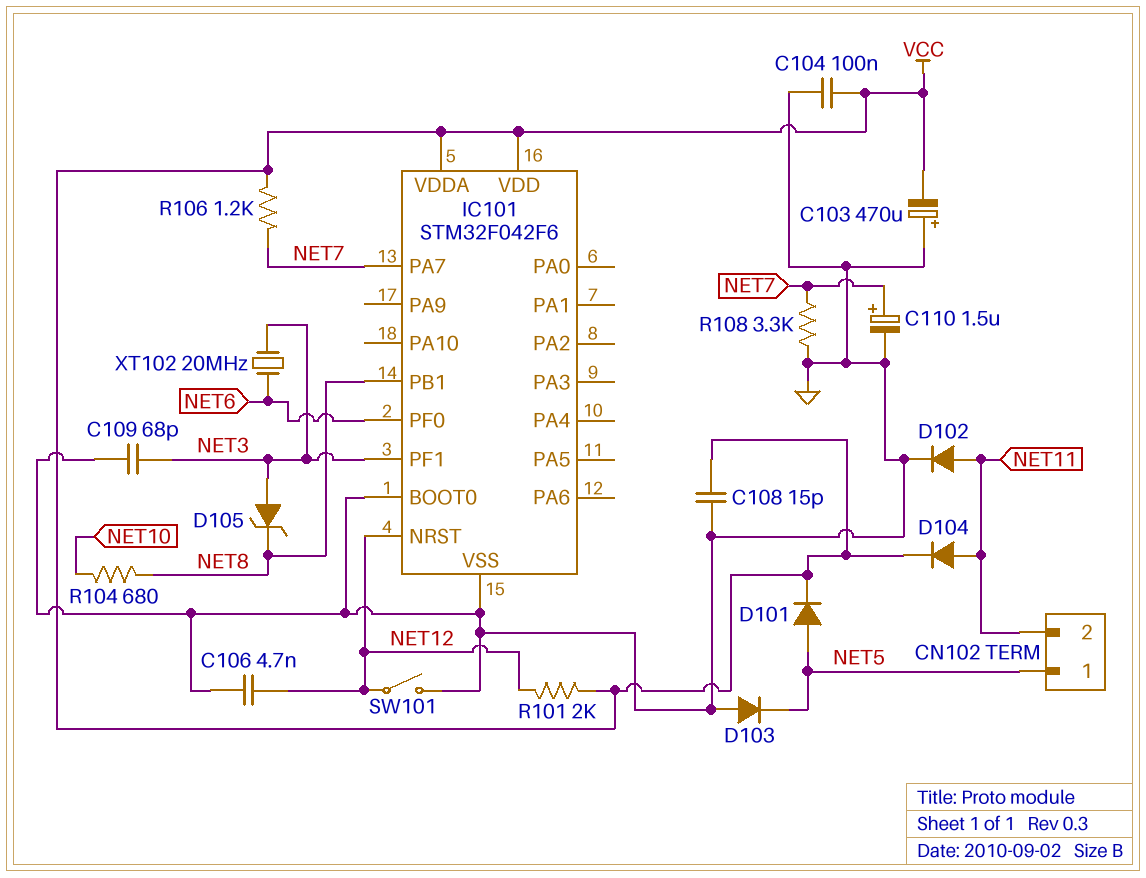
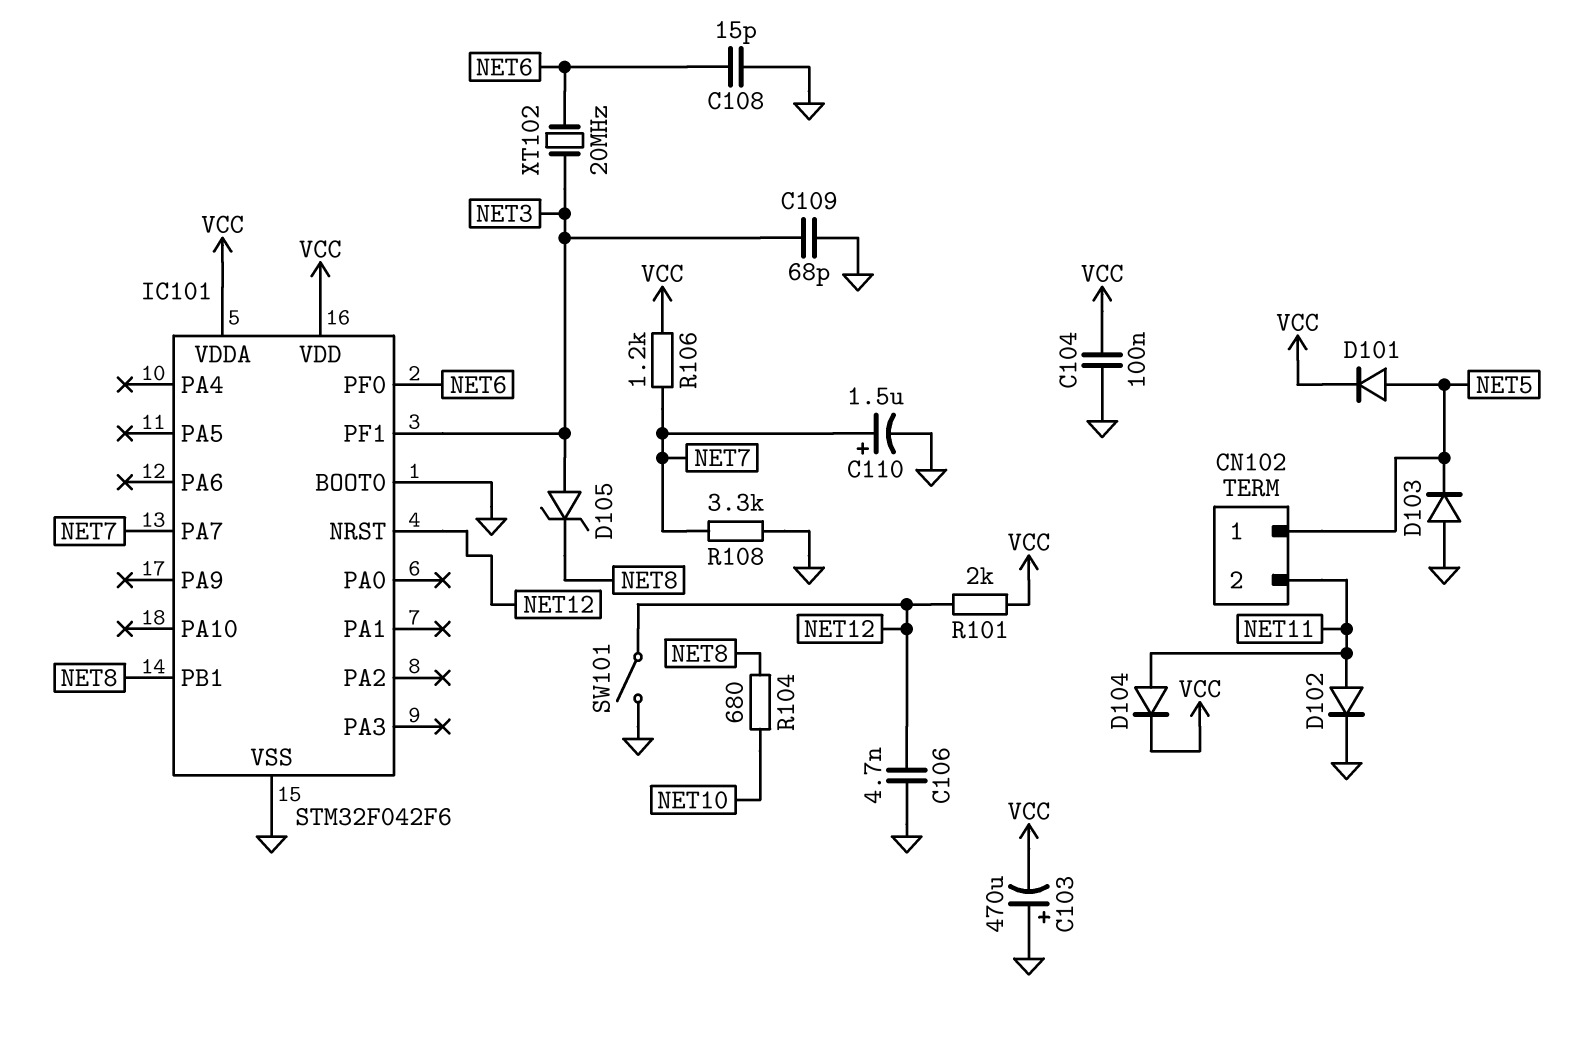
C108: 15pF (GND, VCC) -> 15pF (GND, NET6)

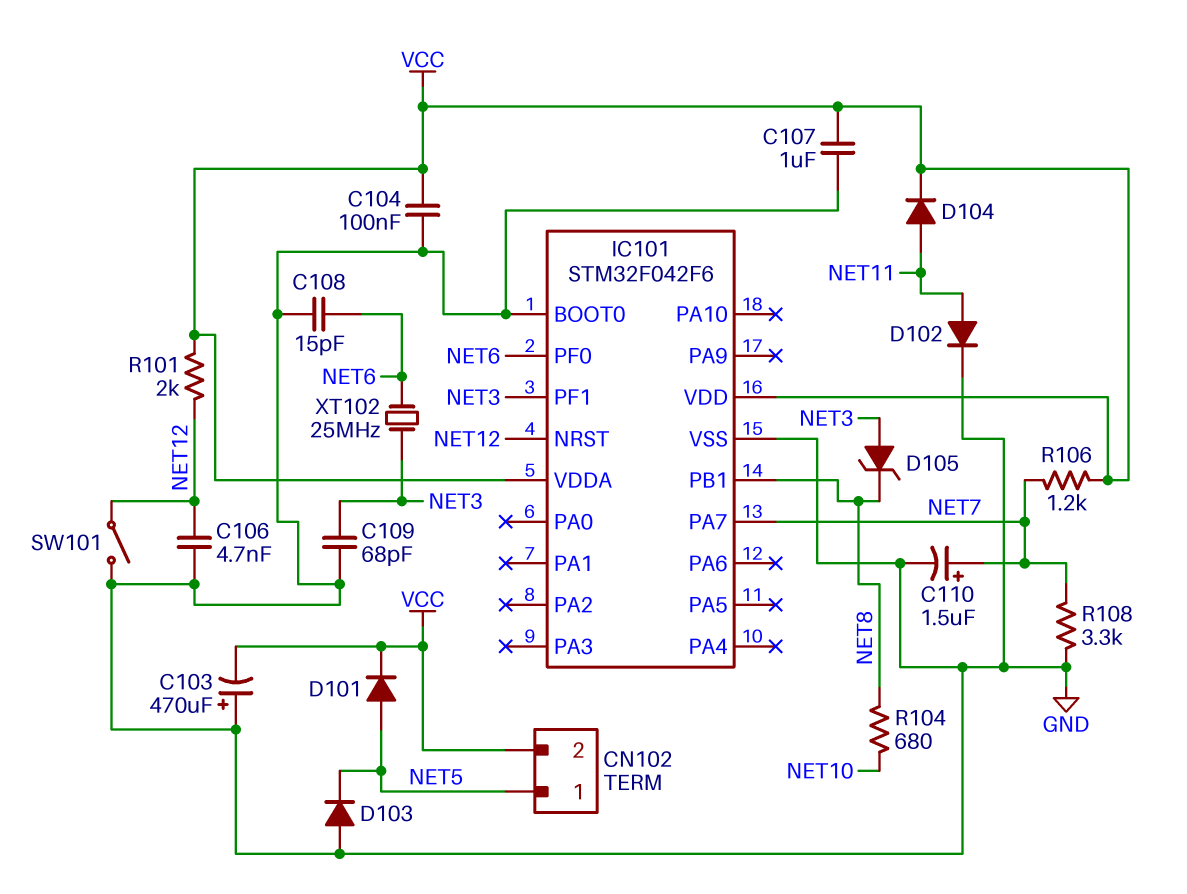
C107: none -> 1uF (GND, VCC)
CN102 pin 2: NET11 -> VCC
XT102: 20MHz (NET3, NET6) -> 25MHz (NET3, NET6)

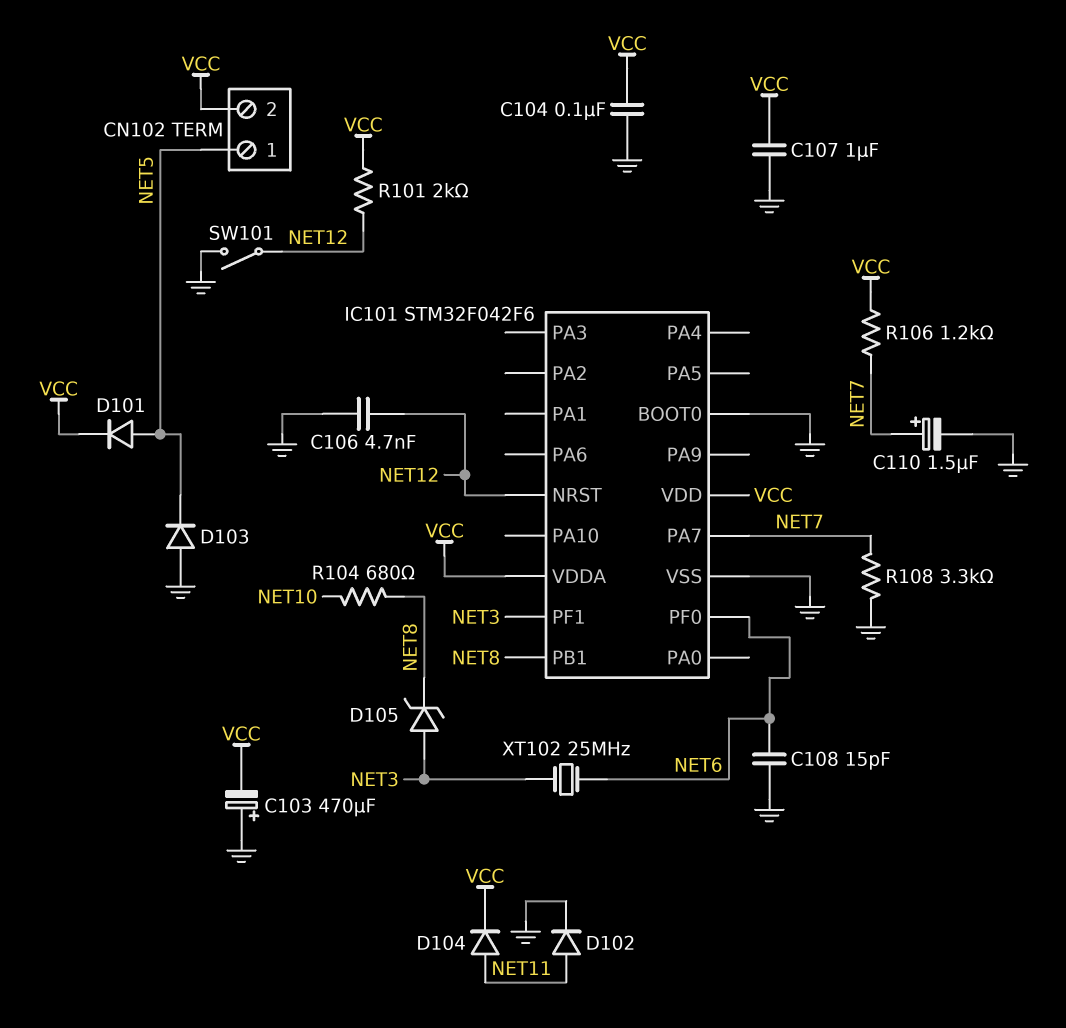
C109: 68pF (GND, NET3) -> none

